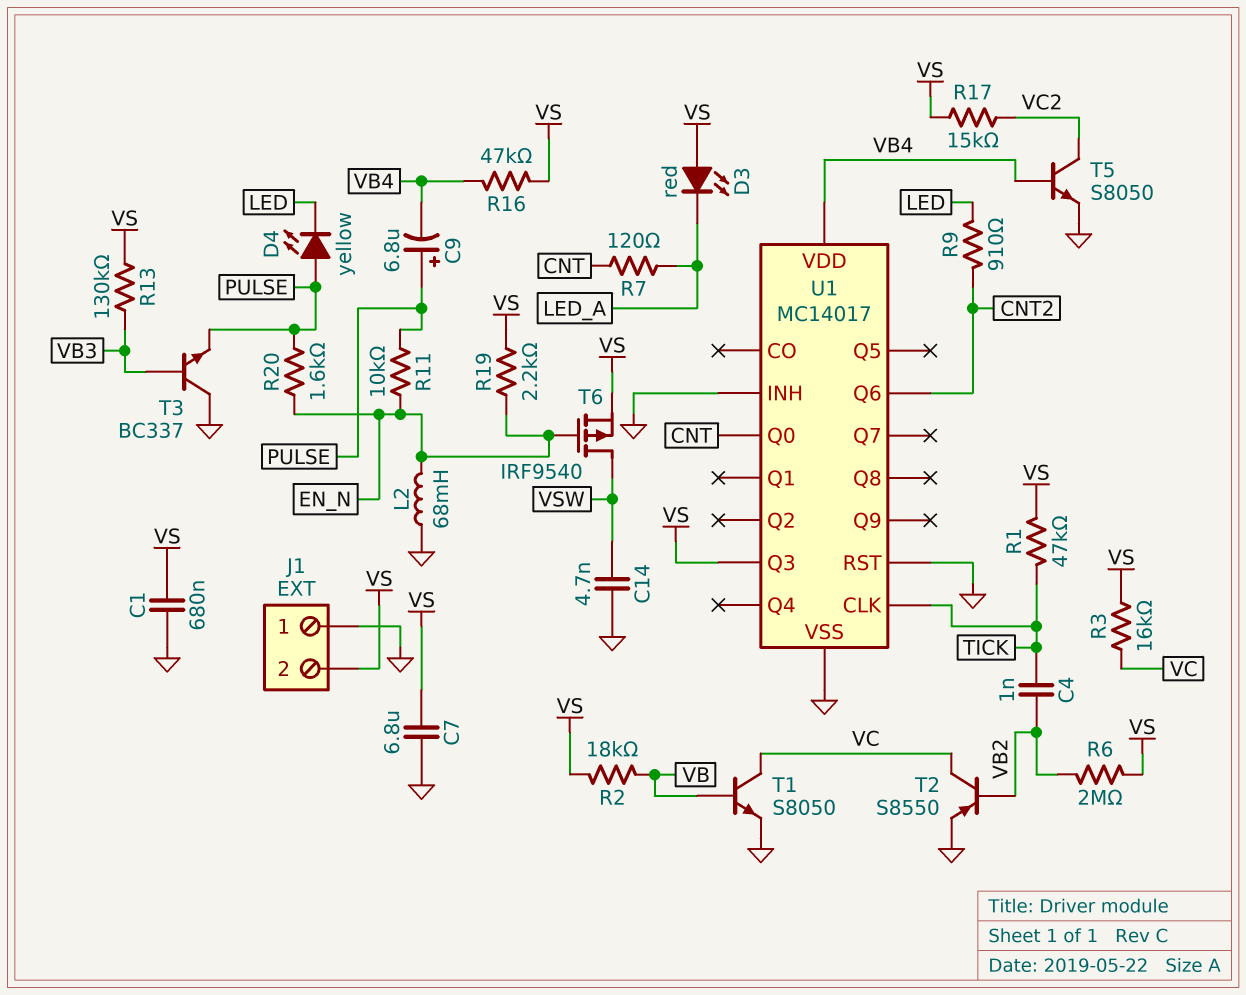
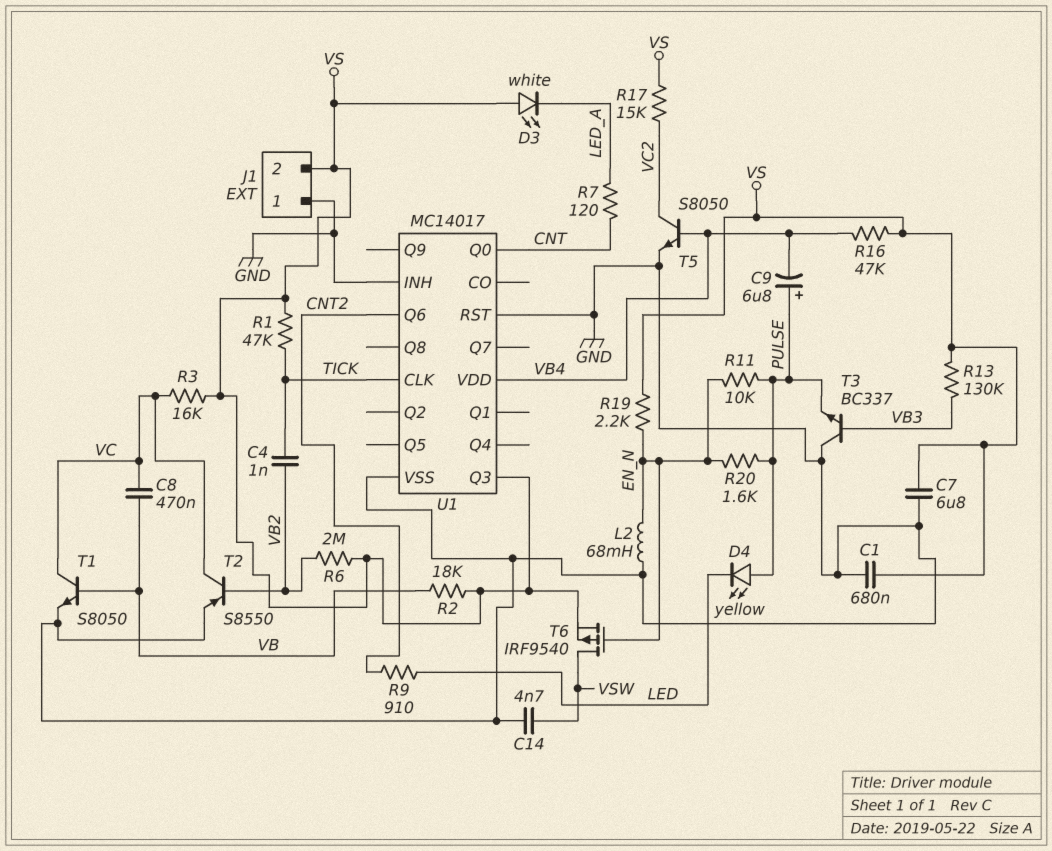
C8: none -> 470nF (VB, VC)
D3: LED red (A VS, K LED_A) -> LED white (A VS, K LED_A)

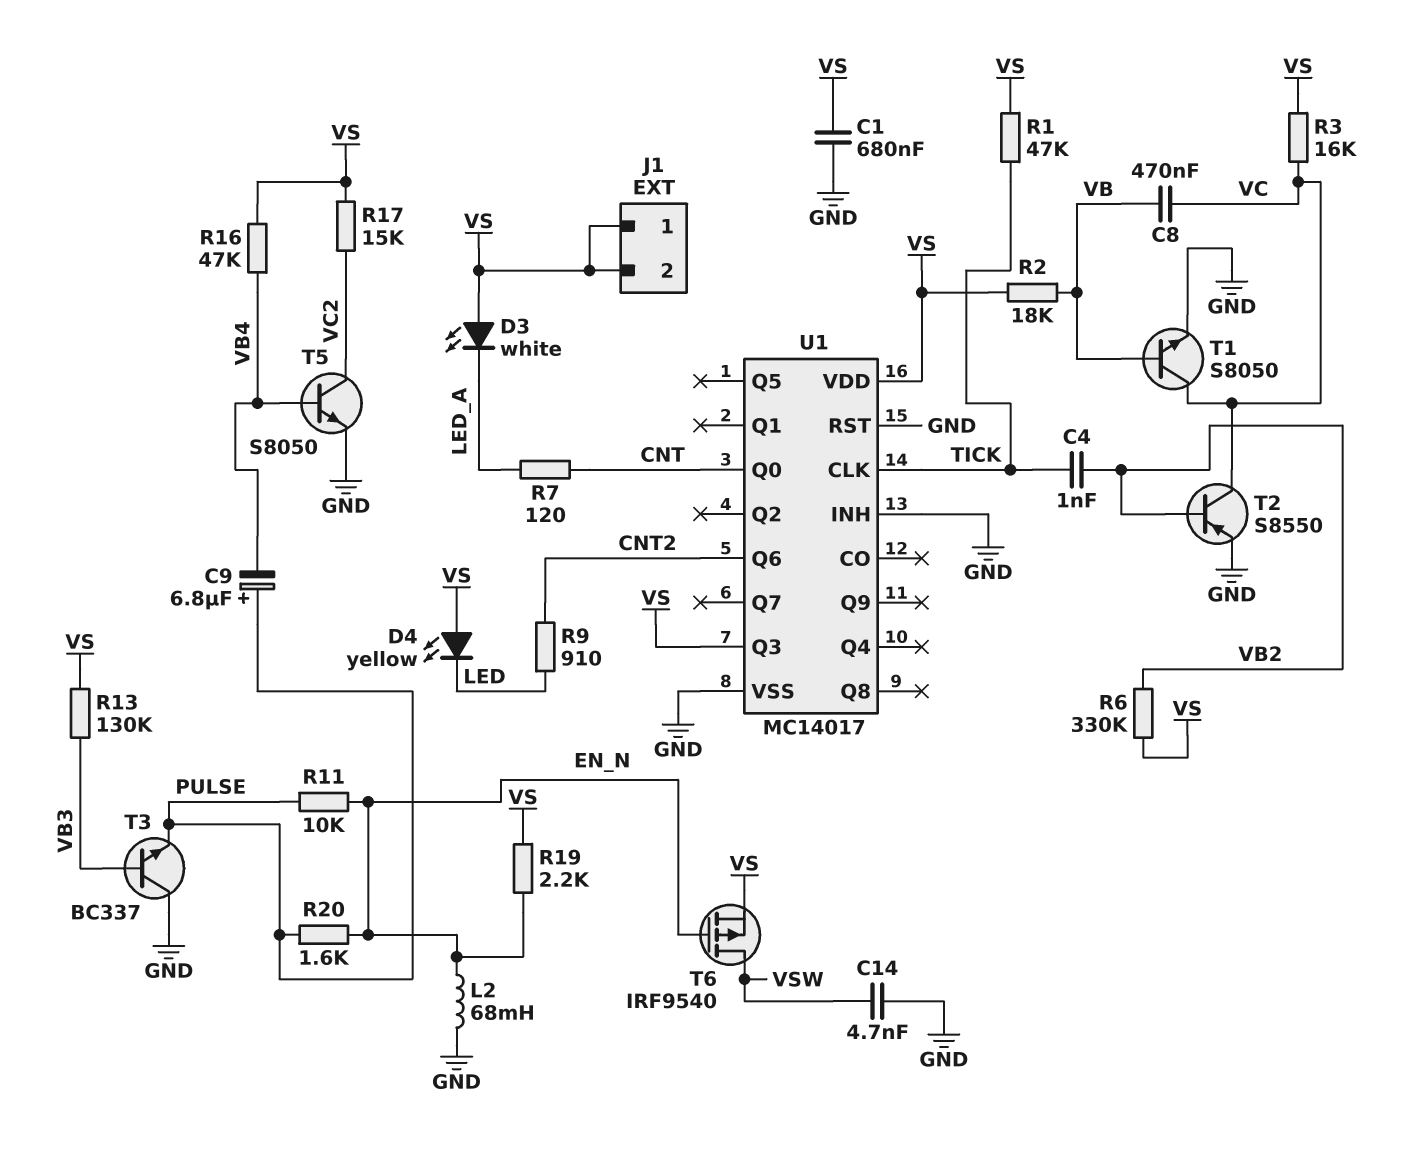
C7: 6.8uF (GND, VS) -> none
D4: LED yellow (A PULSE, K LED) -> LED yellow (A VS, K LED)
J1 pin 1: GND -> VS
R6: 2M (VB2, VS) -> 330k (VB2, VS)
U1 pin VDD: VB4 -> VS

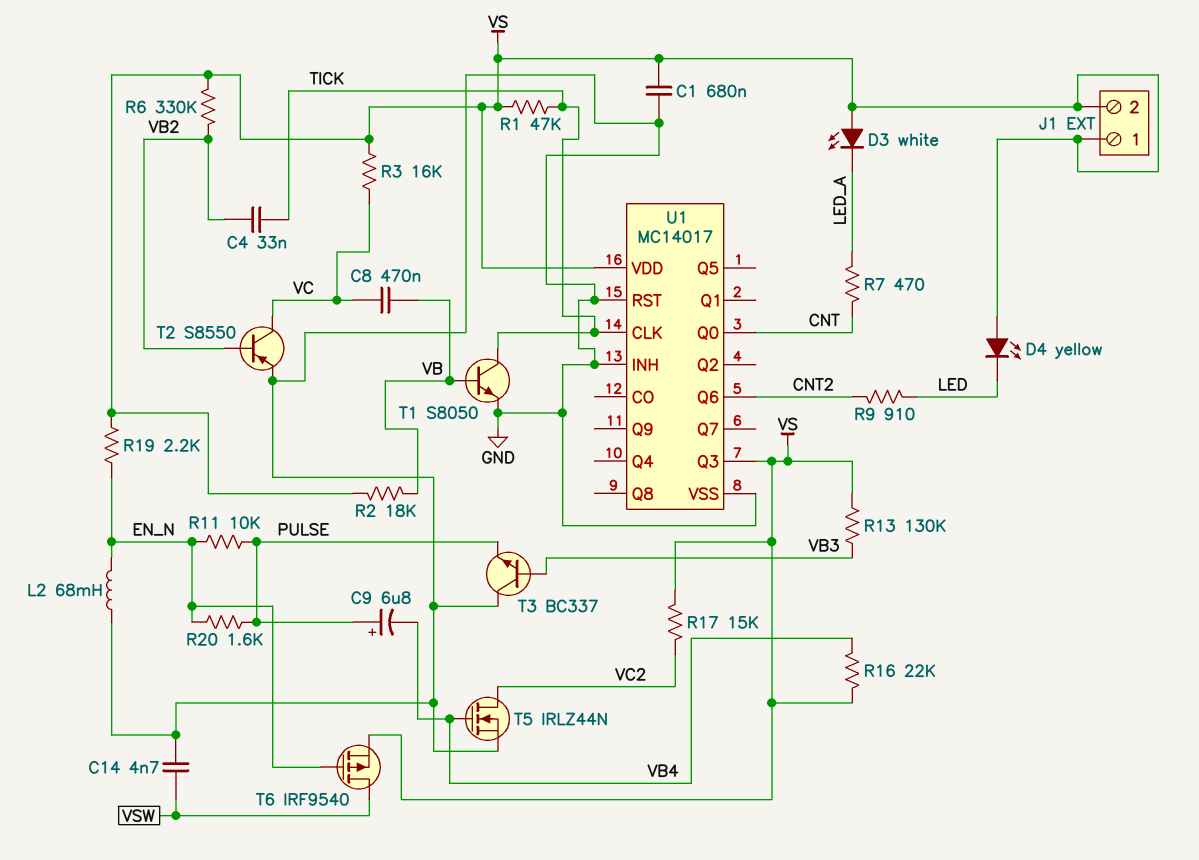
C4: 1nF (TICK, VB2) -> 33nF (TICK, VB2)
R7: 120 (CNT, LED_A) -> 470 (CNT, LED_A)
R16: 47k (VB4, VS) -> 22k (VB4, VS)
T1: NPN S8050 (B VB, C VC, E GND) -> NPN S8050 (B VB, C TICK, E GND)
T5: NPN S8050 (B VB4, C VC2, E GND) -> NMOS IRLZ44N (G VB4, D VC2, S GND)

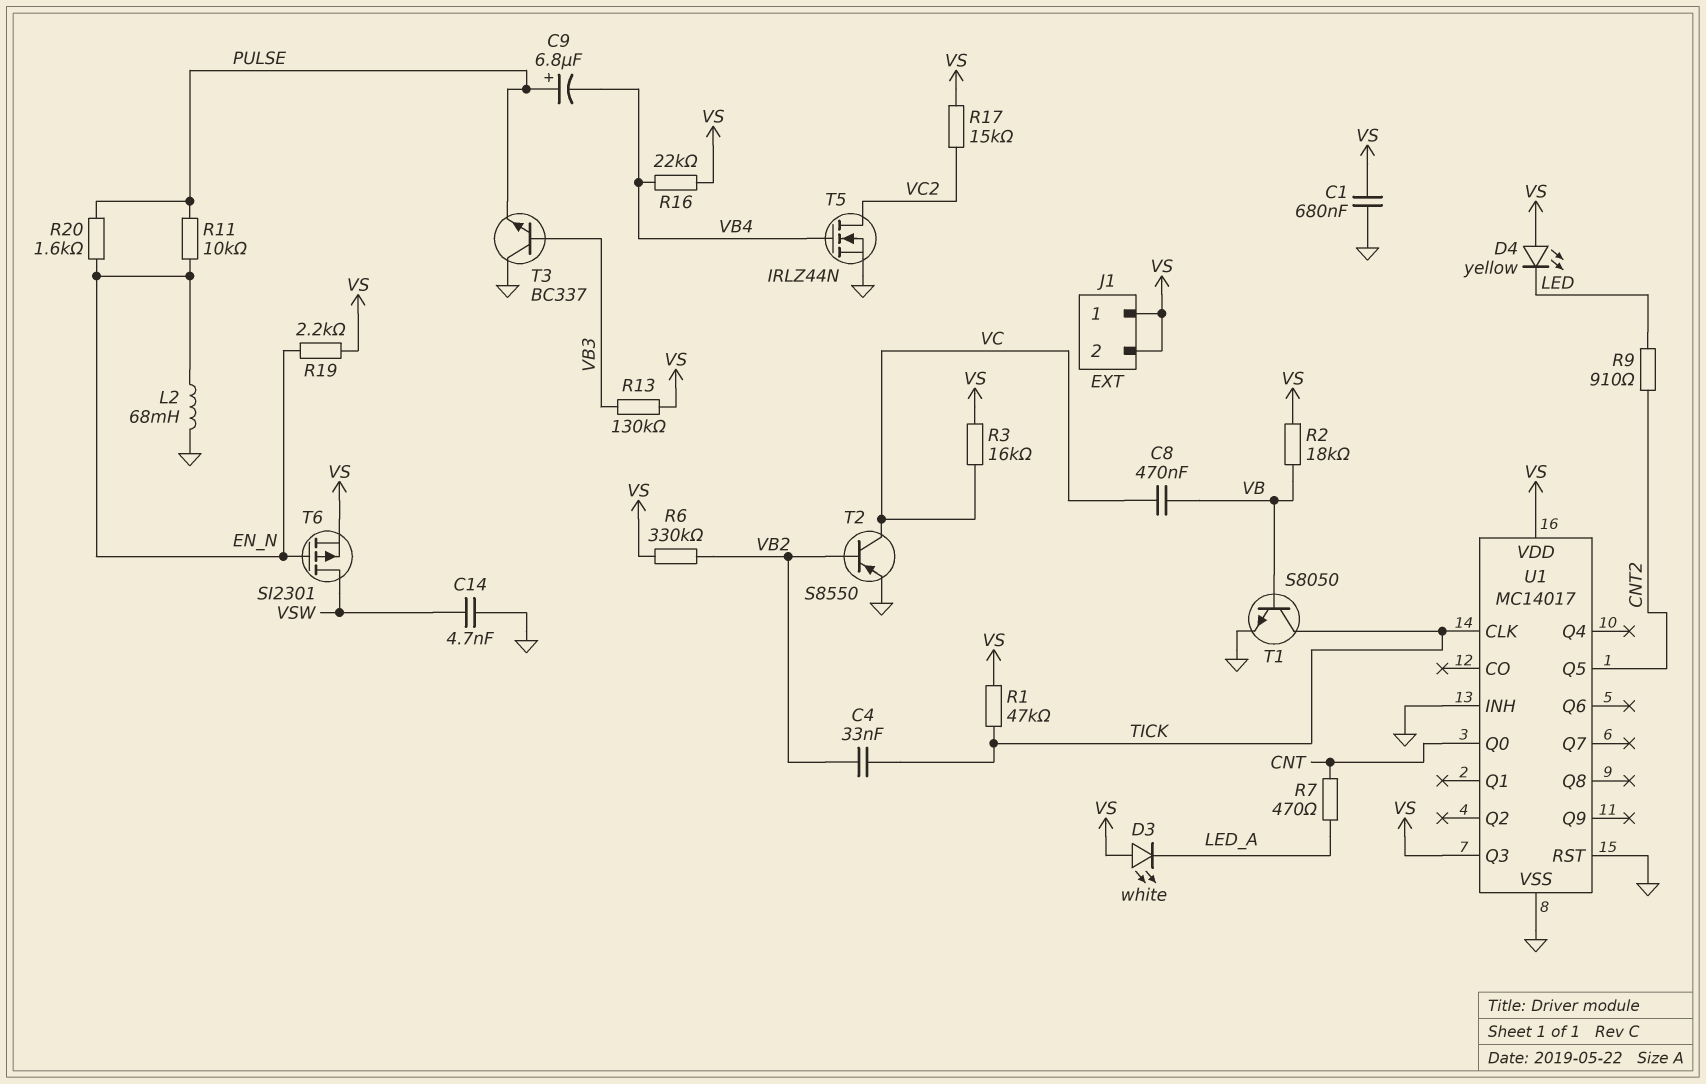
T6: PMOS IRF9540 (G EN_N, D VSW, S VS) -> PMOS SI2301 (G EN_N, D VSW, S VS)
U1 pin Q5: none -> CNT2
U1 pin Q6: CNT2 -> none

